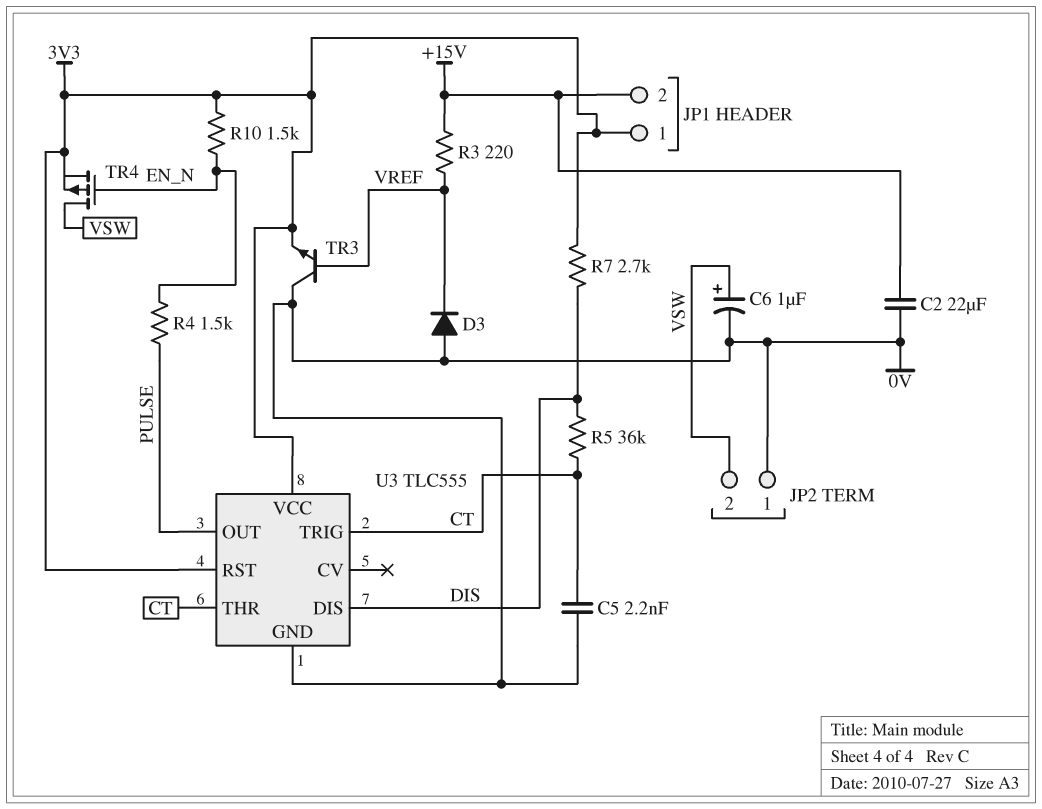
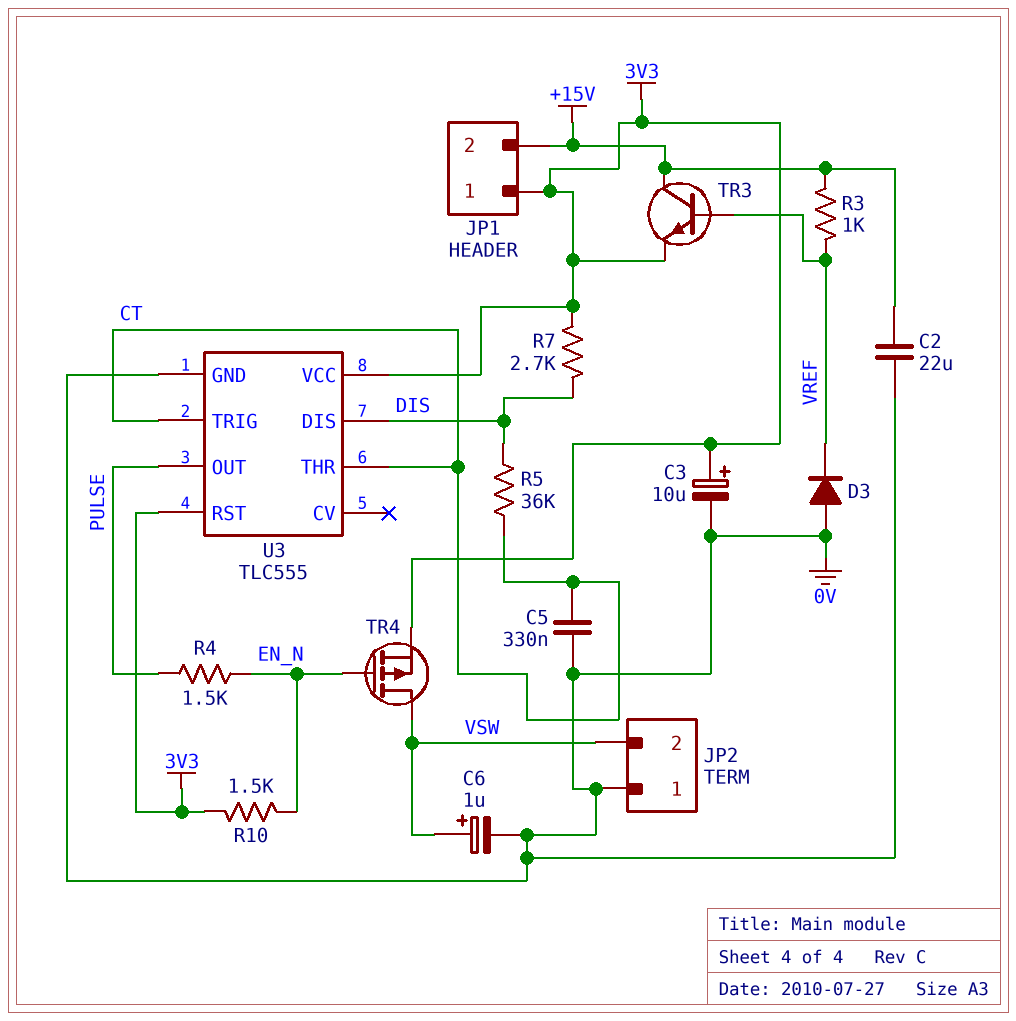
C3: none -> 10uF (plus 3V3, minus 0V)
C5: 2.2nF (0V, CT) -> 330nF (0V, CT)
R3: 220 (+15V, VREF) -> 1k (+15V, VREF)
TR3: NPN (B VREF, C 0V, E 3V3) -> NPN (B VREF, C +15V, E 3V3)

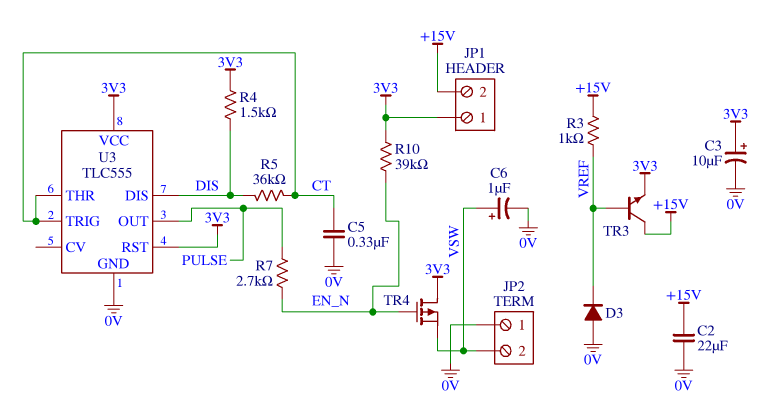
R4: 1.5k (EN_N, PULSE) -> 1.5k (3V3, DIS)
R7: 2.7k (3V3, DIS) -> 2.7k (EN_N, PULSE)
R10: 1.5k (3V3, EN_N) -> 39k (3V3, EN_N)
TR4: PMOS (G EN_N, D VSW, S 3V3) -> PMOS (G EN_N, D 3V3, S VSW)

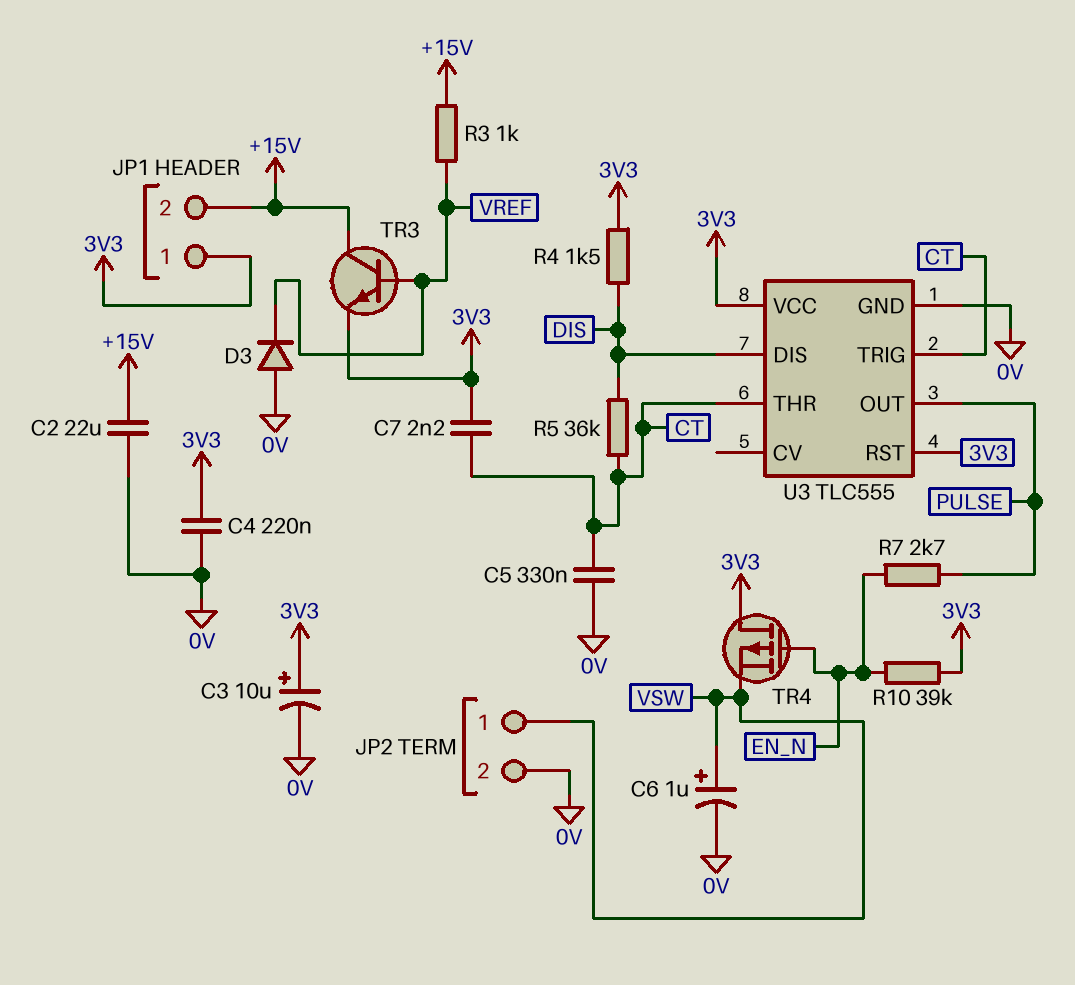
C4: none -> 220nF (0V, 3V3)
C7: none -> 2.2nF (3V3, CT)
JP2 pin 1: 0V -> VSW
JP2 pin 2: VSW -> 0V

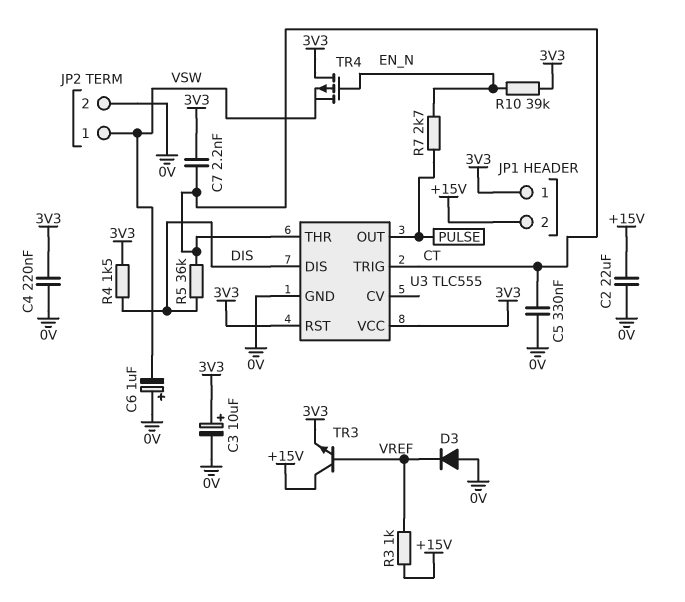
C6: 1uF (plus VSW, minus 0V) -> 1uF (plus 0V, minus VSW)

